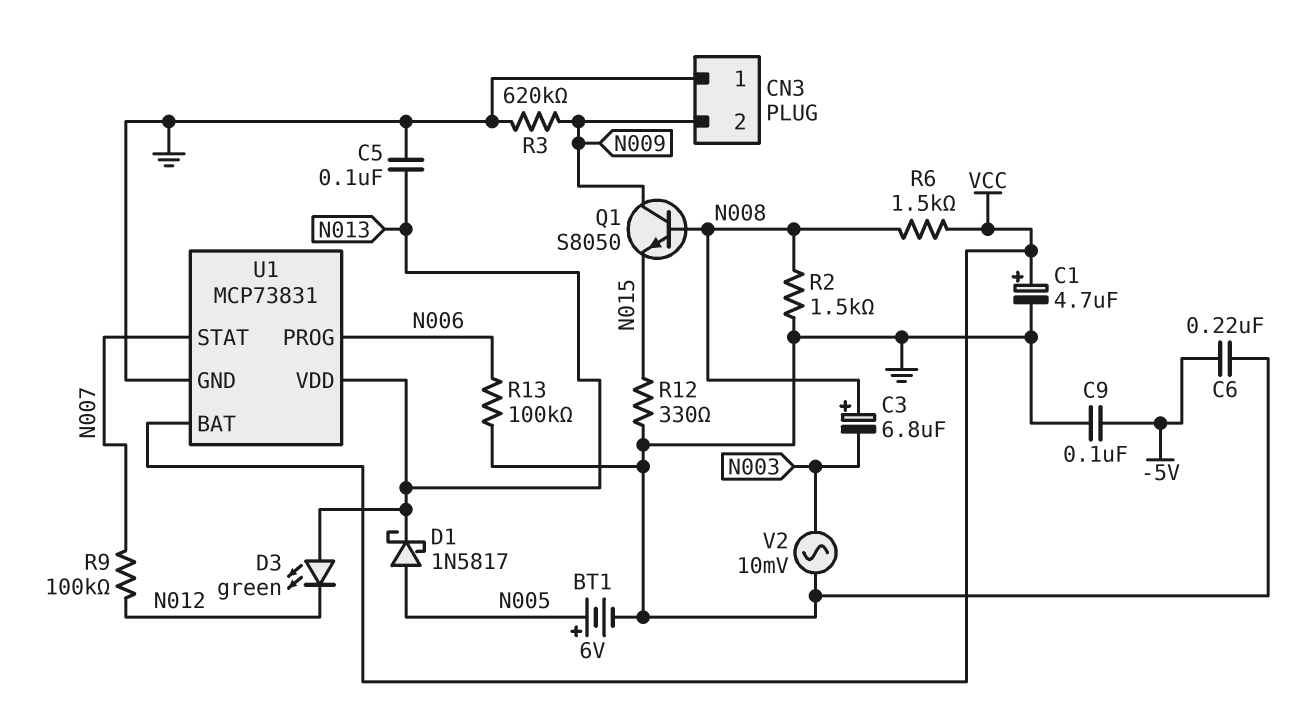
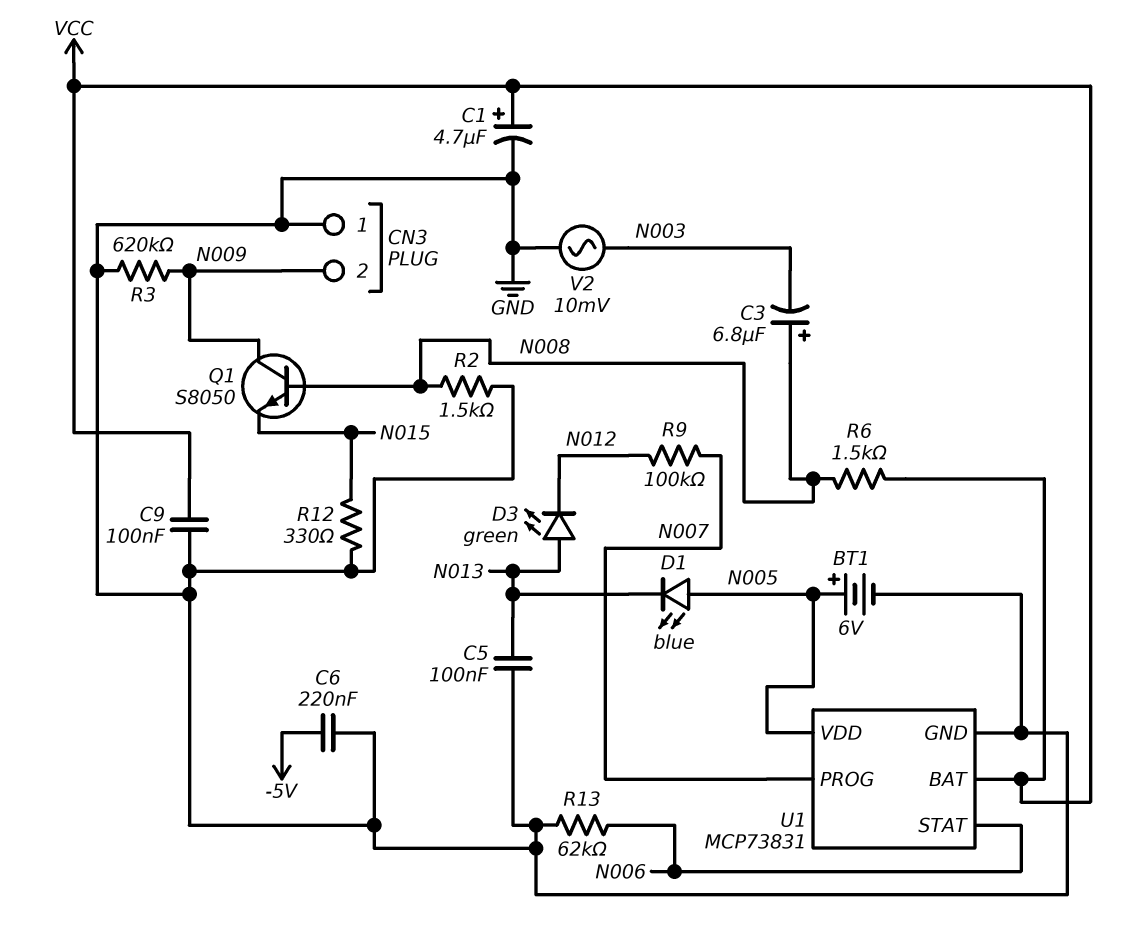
C9: 100nF (-5V, GND) -> 100nF (GND, VCC)
D1: schottky 1N5817 (A N005, K N013) -> LED blue (A N005, K N013)
R13: 100k (GND, N006) -> 62k (GND, N006)
U1 pin PROG: N006 -> N007
U1 pin STAT: N007 -> N006
U1 pin VDD: N013 -> N005

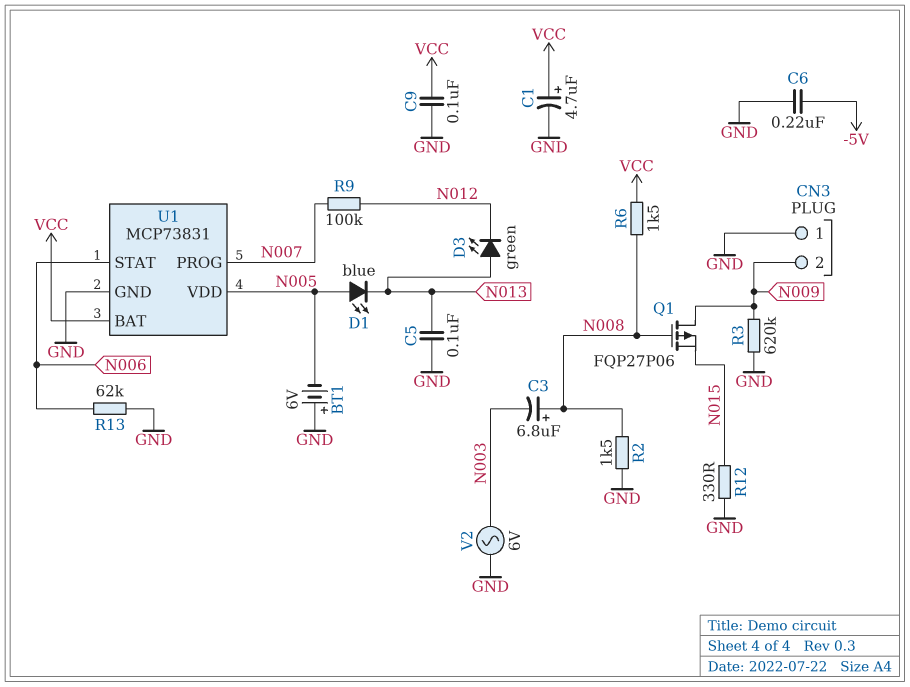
BT1: 6V (plus N005, minus GND) -> 6V (plus GND, minus N005)
Q1: NPN S8050 (B N008, C N009, E N015) -> PMOS FQP27P06 (G N008, D N009, S N015)
V2: AC 10mV (GND, N003) -> AC 6V (GND, N003)

